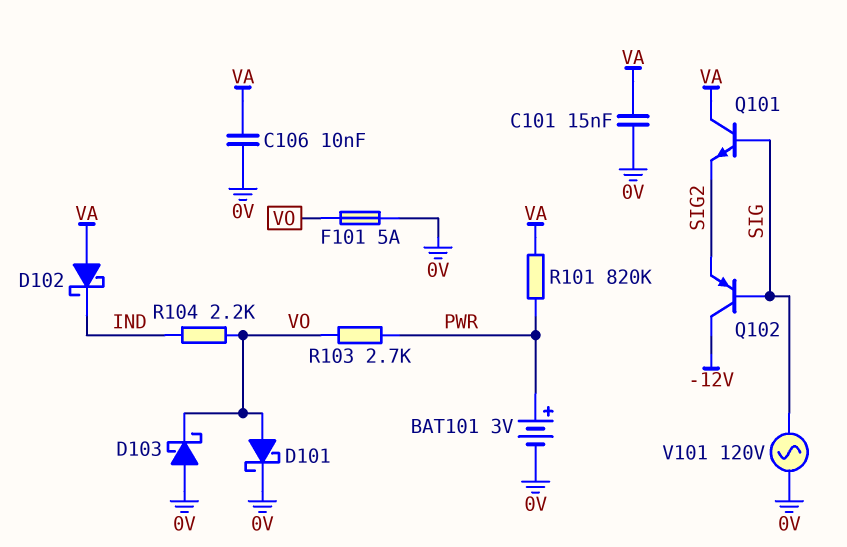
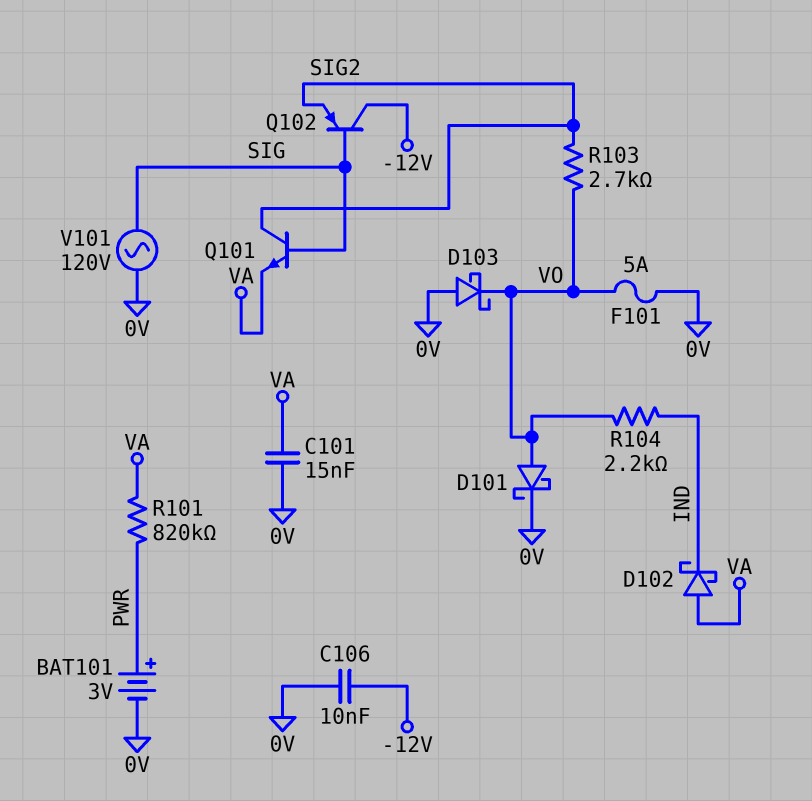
C106: 10nF (0V, VA) -> 10nF (-12V, 0V)
Q101: NPN (B SIG, C VA, E SIG2) -> NPN (B SIG, C SIG2, E VA)
R103: 2.7k (PWR, VO) -> 2.7k (SIG2, VO)

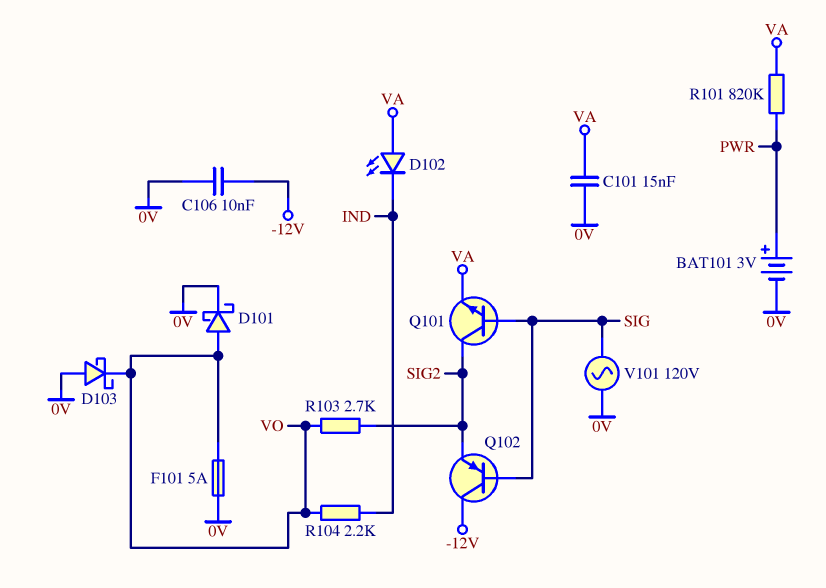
D102: schottky (A VA, K IND) -> LED (A VA, K IND)

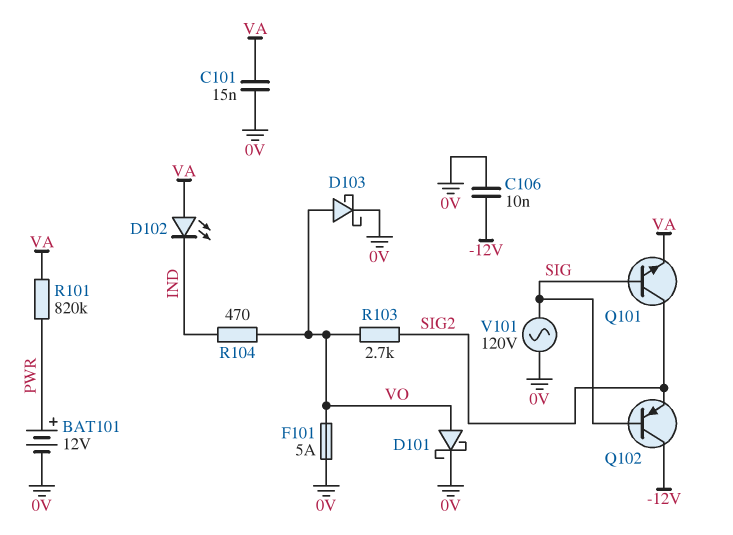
BAT101: 3V (plus PWR, minus 0V) -> 12V (plus PWR, minus 0V)
D103: schottky (A 0V, K VO) -> schottky (A VO, K 0V)
R104: 2.2k (IND, VO) -> 470 (IND, VO)

